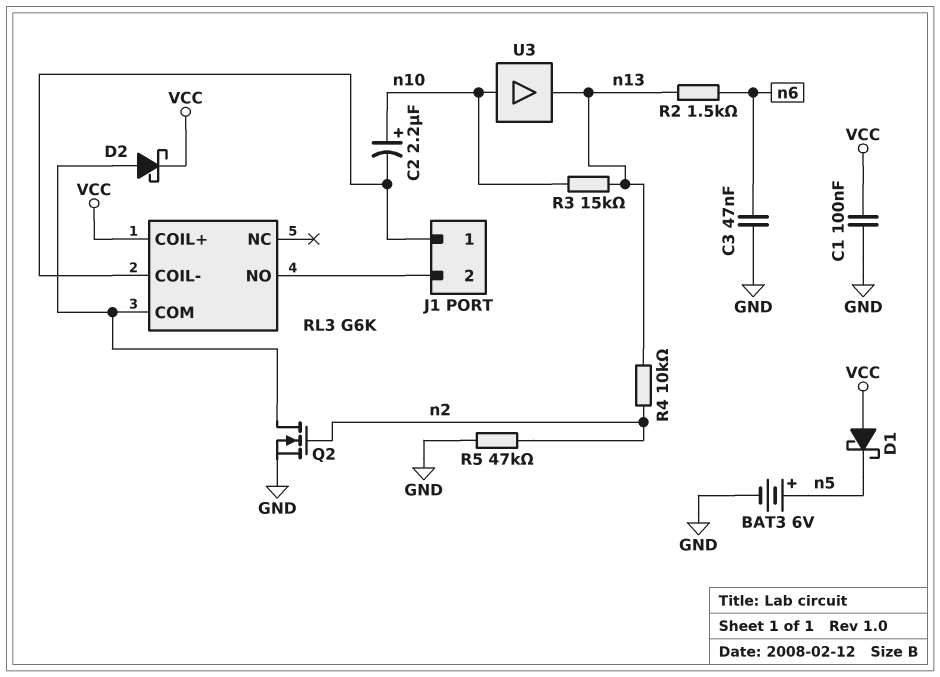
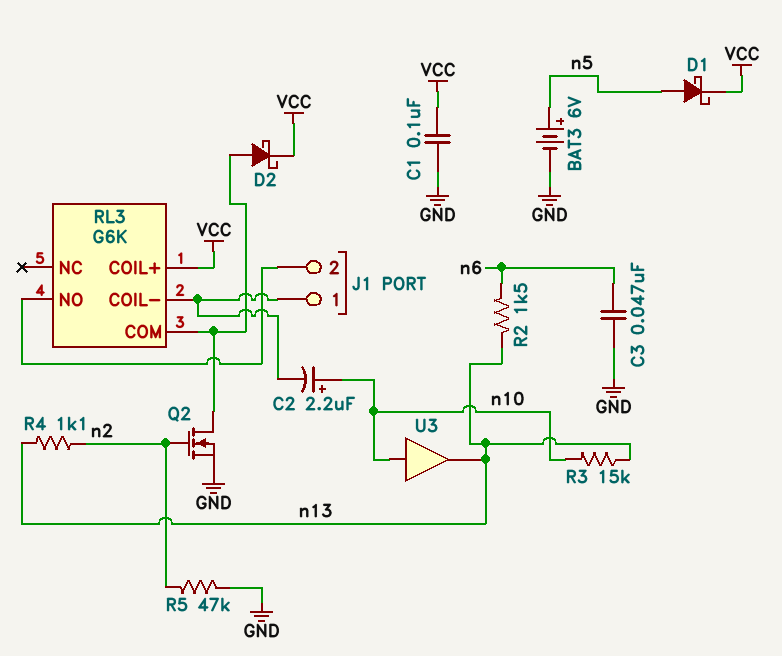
D1: schottky (A VCC, K n5) -> schottky (A n5, K VCC)
R4: 10k (n2, n13) -> 1.1k (n2, n13)

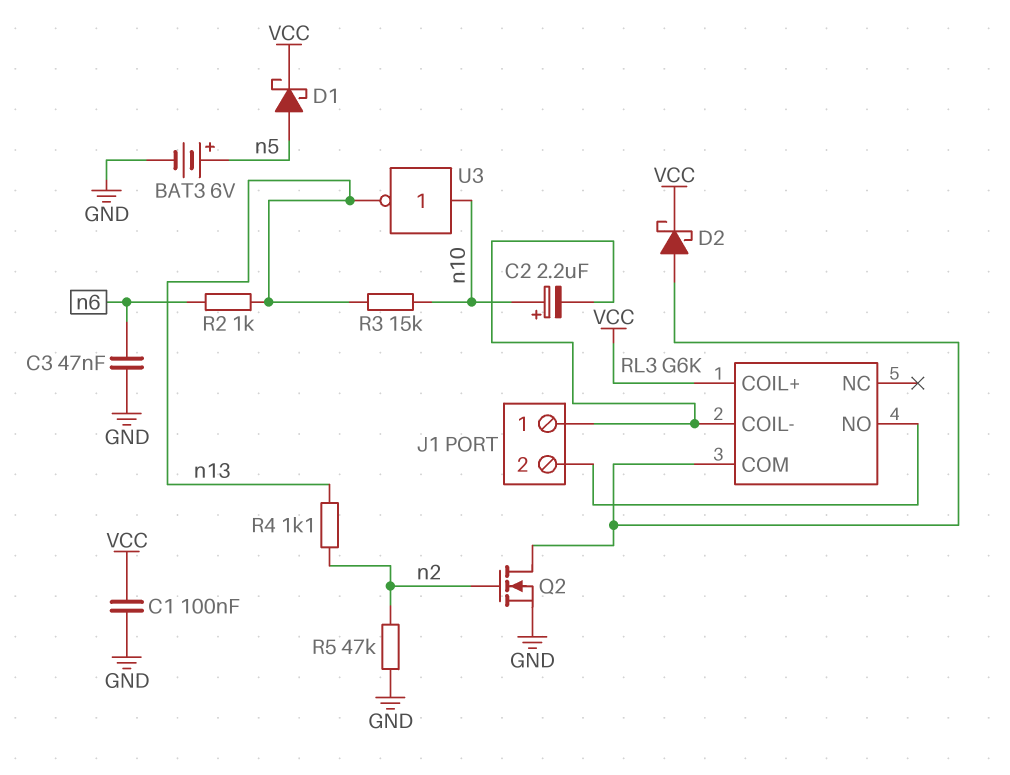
R2: 1.5k (n6, n13) -> 1k (n6, n13)
U3: buffer (in n10, out n13) -> NOT (in n10, out n13)

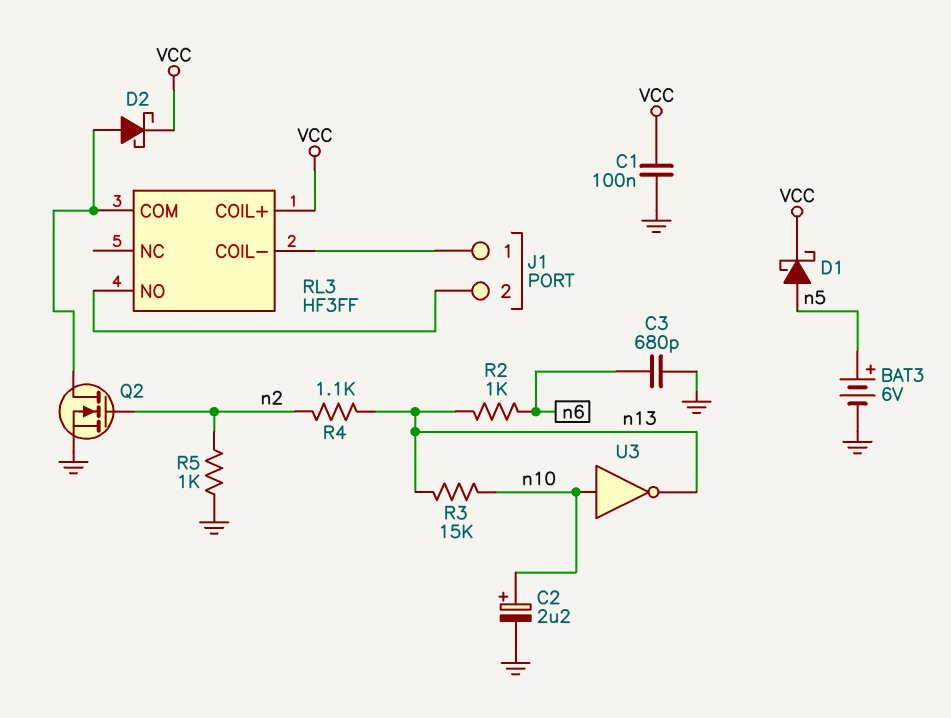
C2: 2.2uF (plus n10, minus J1/1) -> 2.2uF (plus n10, minus GND)
C3: 47nF (GND, n6) -> 680pF (GND, n6)
R5: 47k (GND, n2) -> 1k (GND, n2)
RL3: G6K -> HF3FF

